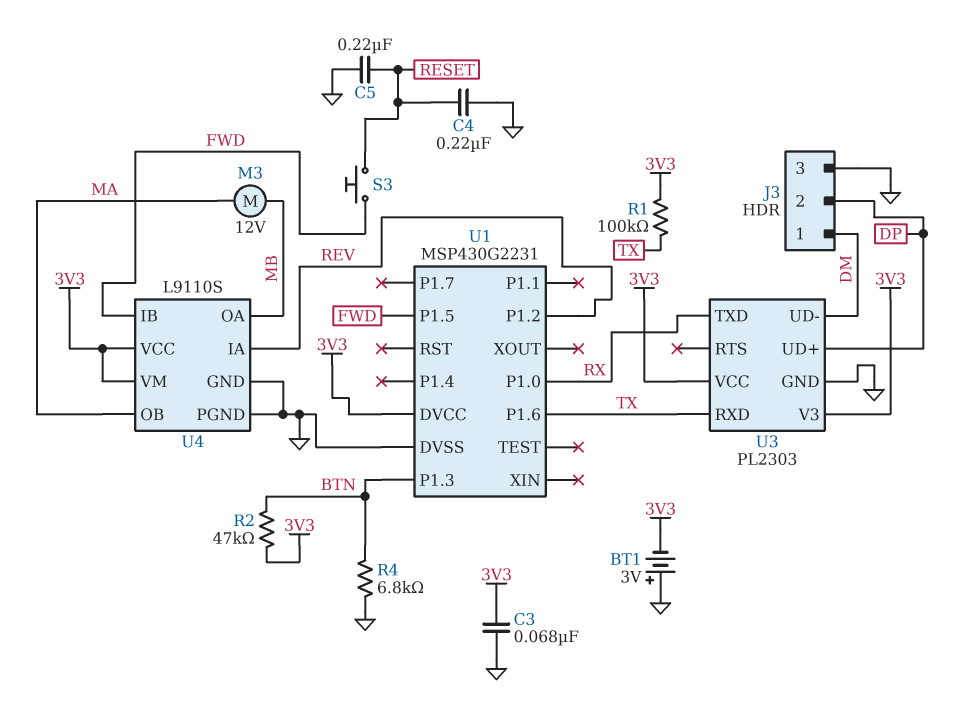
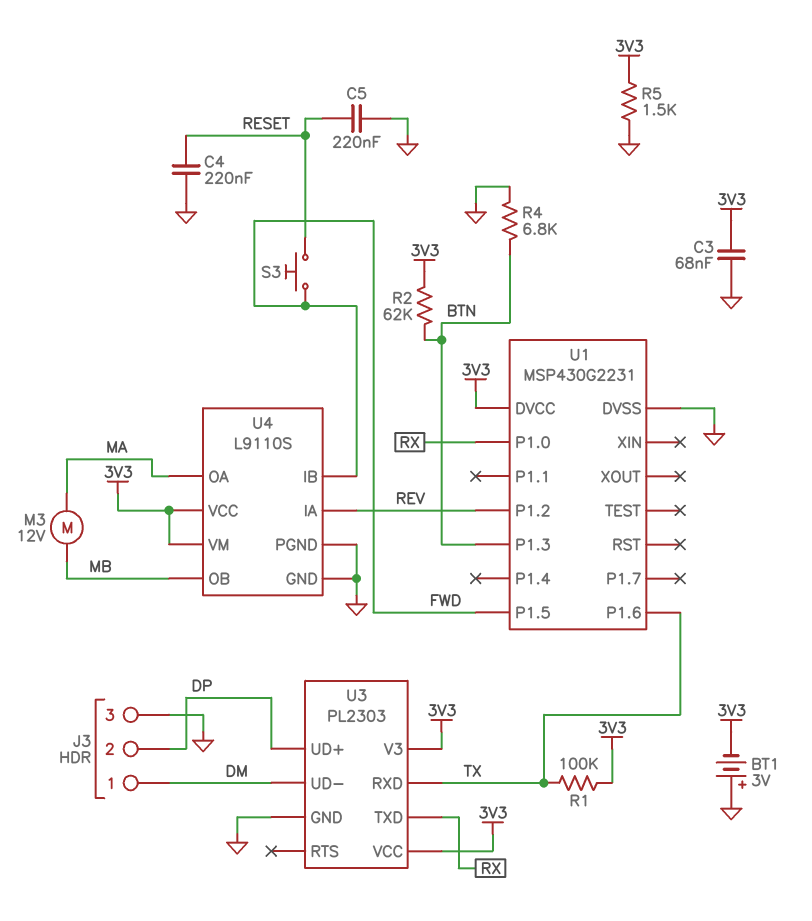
R2: 47k (3V3, BTN) -> 62k (3V3, BTN)
R5: none -> 1.5k (3V3, GND)
U4 pin OA: MB -> MA
U4 pin OB: MA -> MB

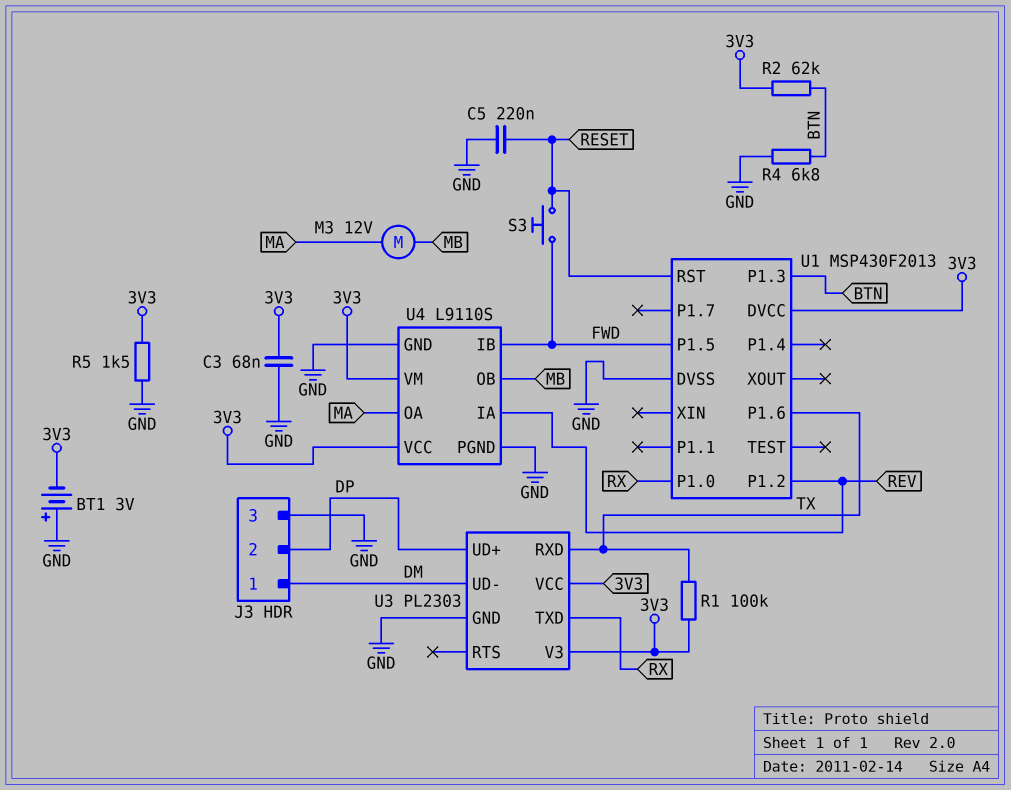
C4: 220nF (GND, RESET) -> none
U1: MSP430G2231 -> MSP430F2013
U1 pin RST: none -> RESET

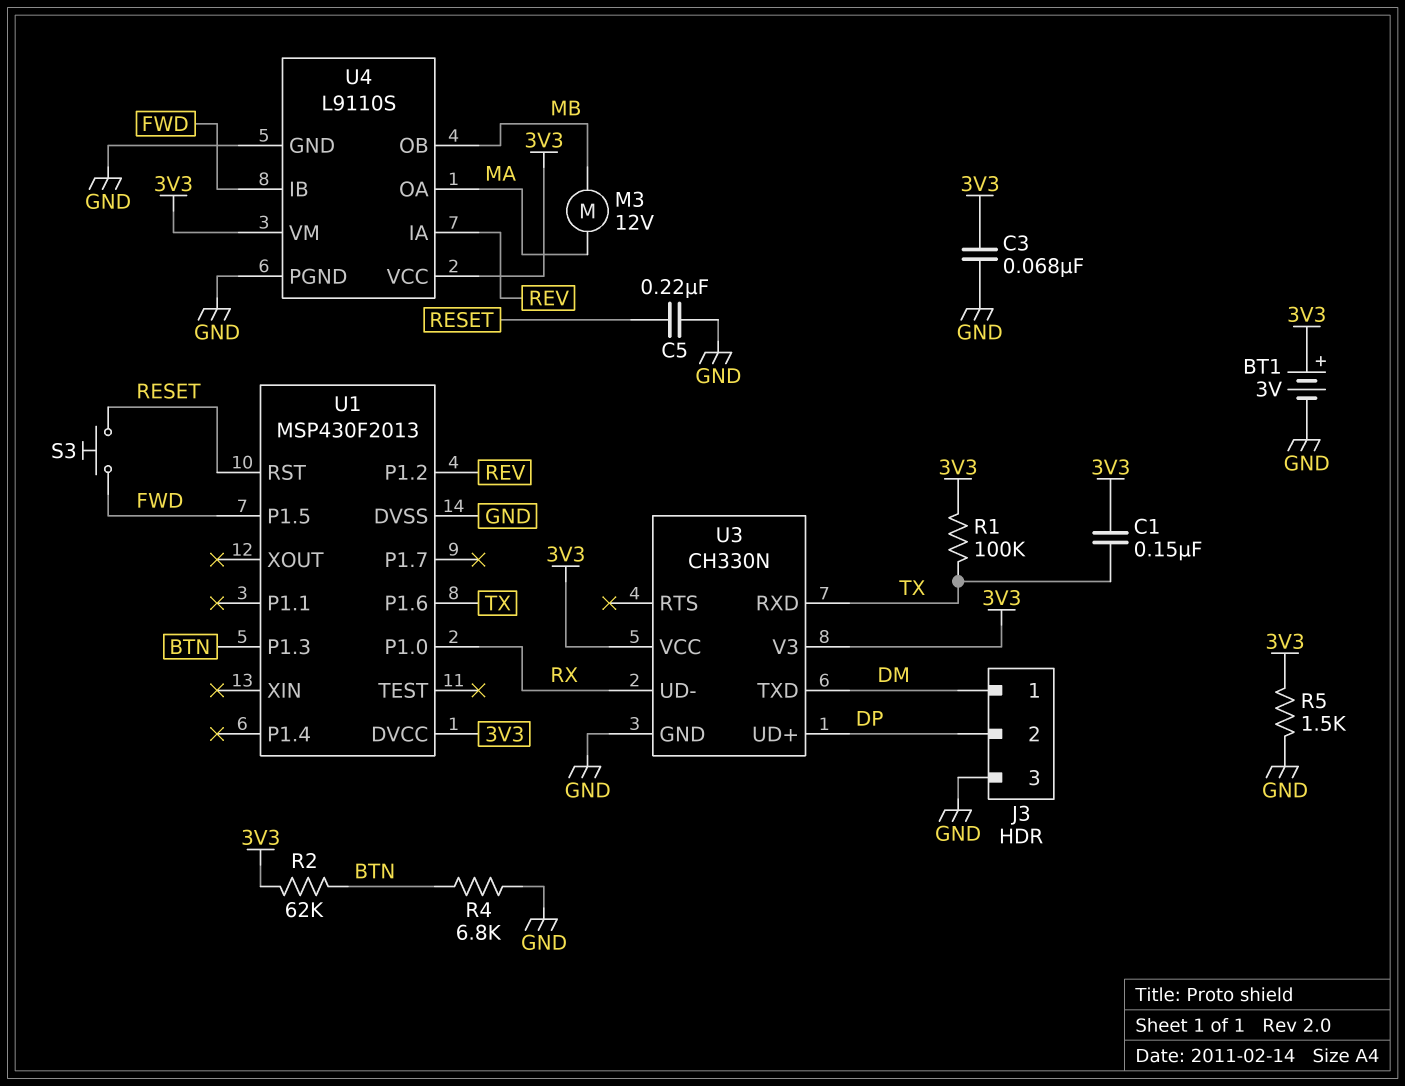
BT1: 3V (plus GND, minus 3V3) -> 3V (plus 3V3, minus GND)
C1: none -> 150nF (3V3, TX)
U3: PL2303 -> CH330N
U3 pin TXD: RX -> DM
U3 pin UD-: DM -> RX

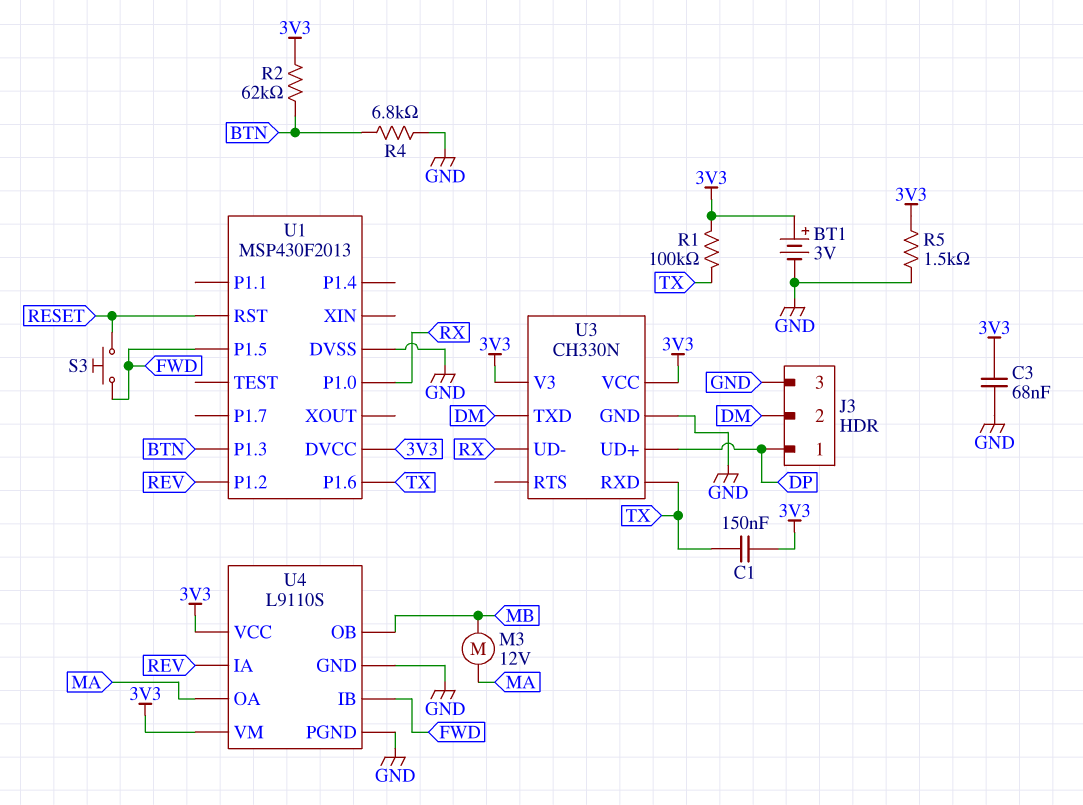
C5: 220nF (GND, RESET) -> none
J3 pin 1: DM -> DP
J3 pin 2: DP -> DM

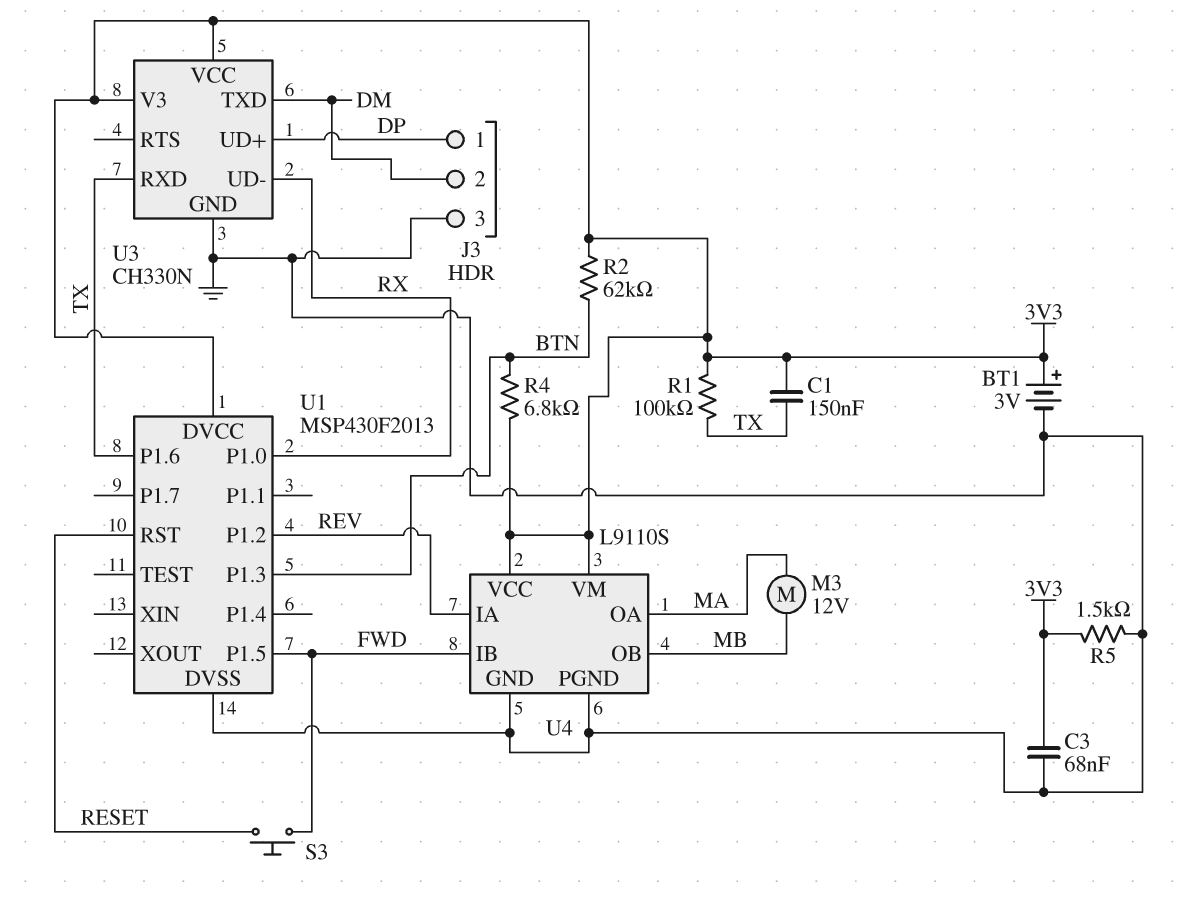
R4: 6.8k (BTN, GND) -> 6.8k (3V3, BTN)

